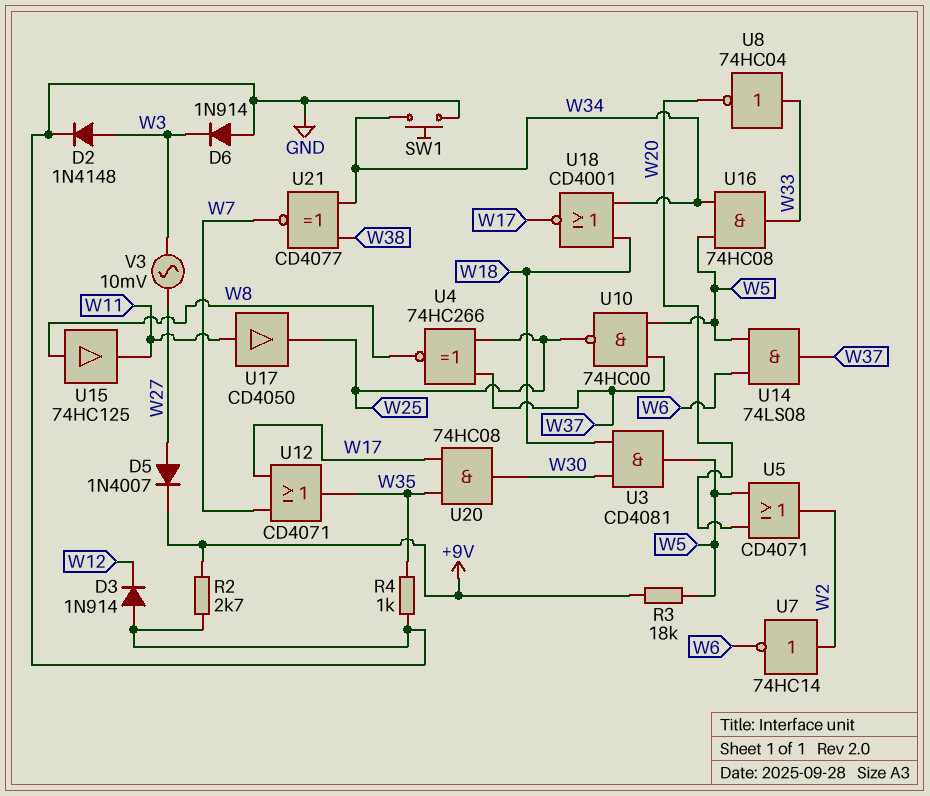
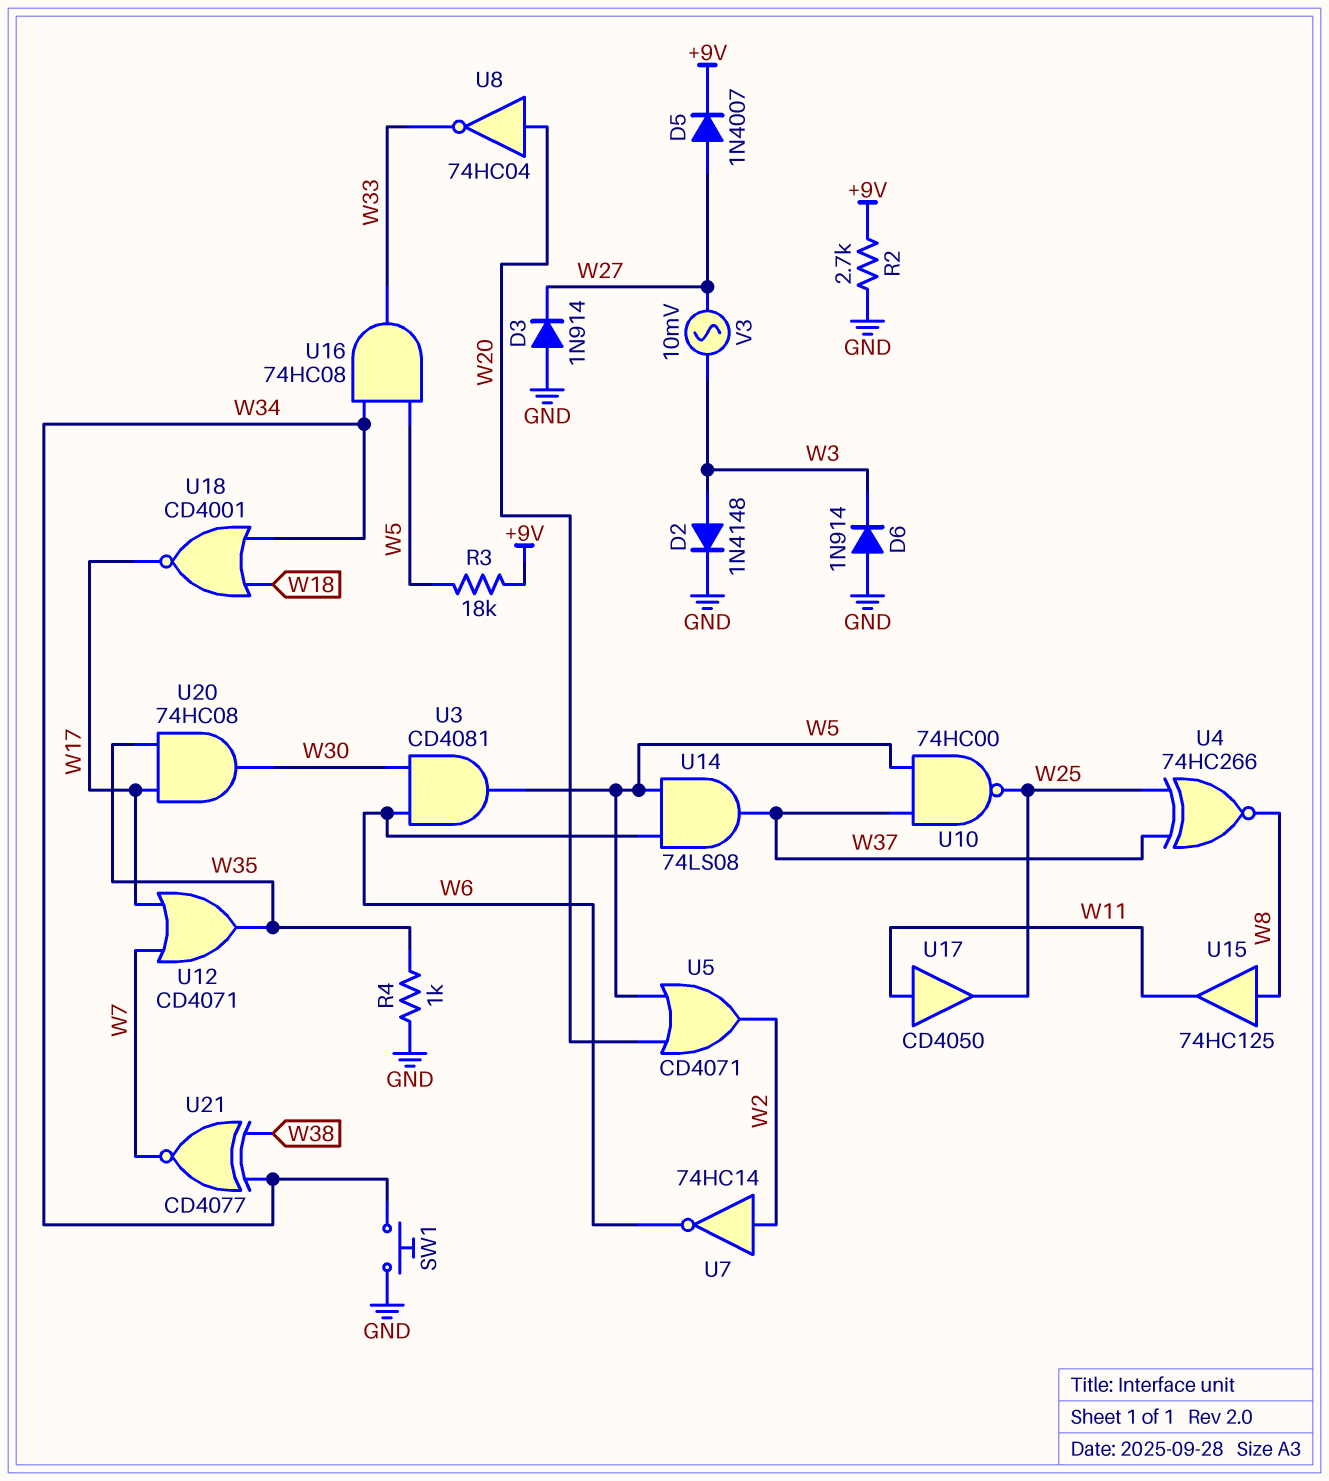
D3: diode 1N914 (A GND, K W12) -> diode 1N914 (A GND, K W27)
U3: AND CD4081 (in W18, in W30, out W5) -> AND CD4081 (in W6, in W30, out W5)
U8: NOT 74HC04 (in W33, out W20) -> NOT 74HC04 (in W20, out W33)

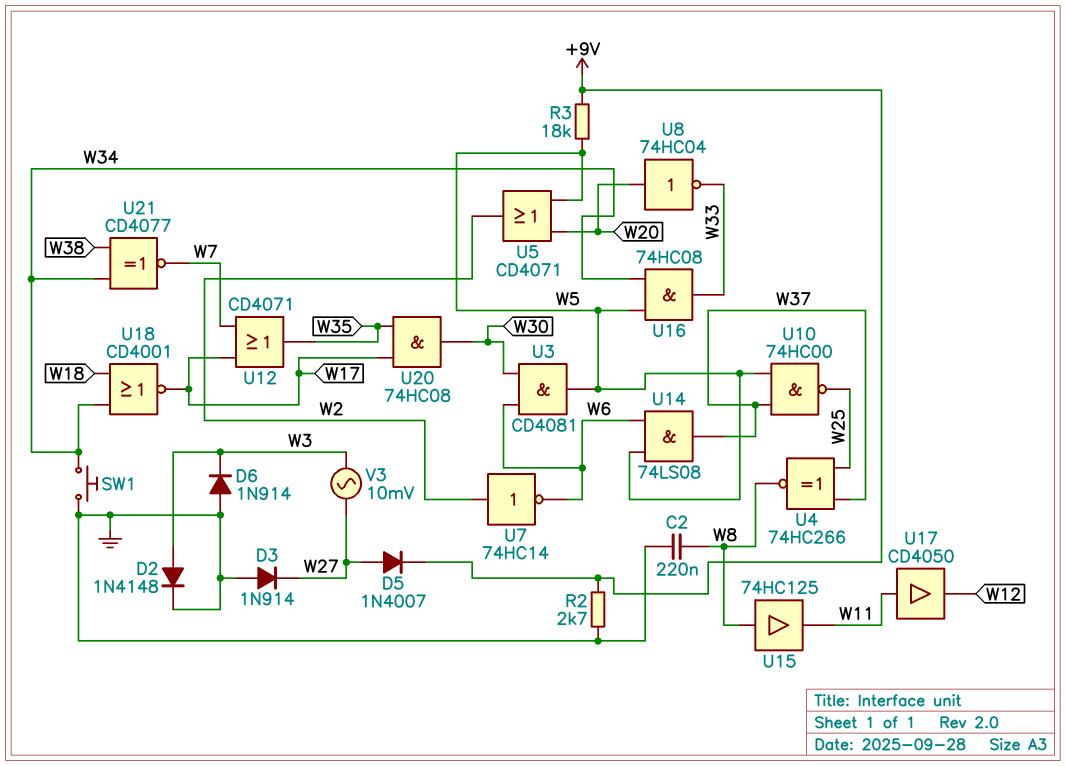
C2: none -> 220nF (GND, W8)
R4: 1k (GND, W35) -> none
U17: buffer CD4050 (in W11, out W25) -> buffer CD4050 (in W11, out W12)

